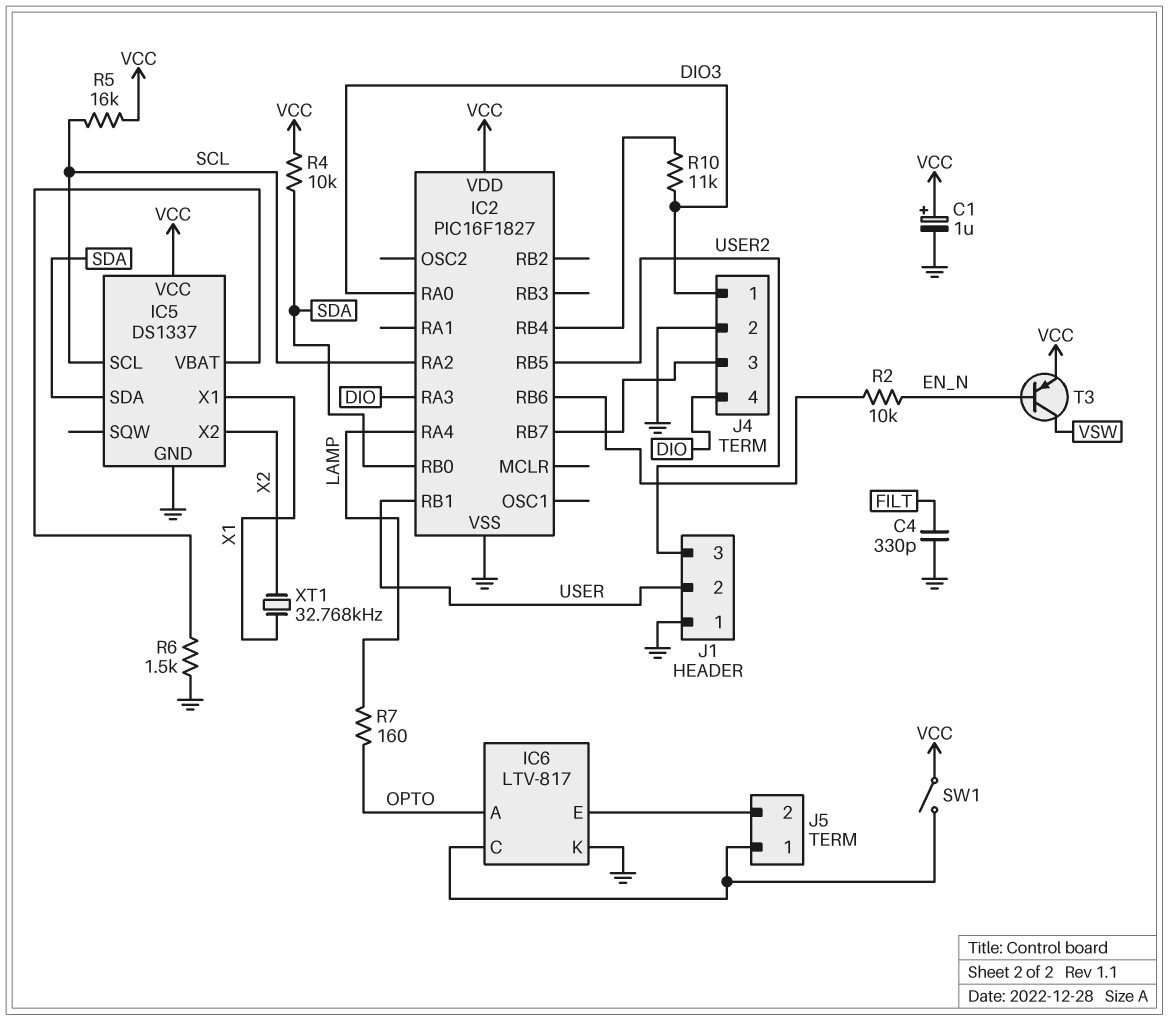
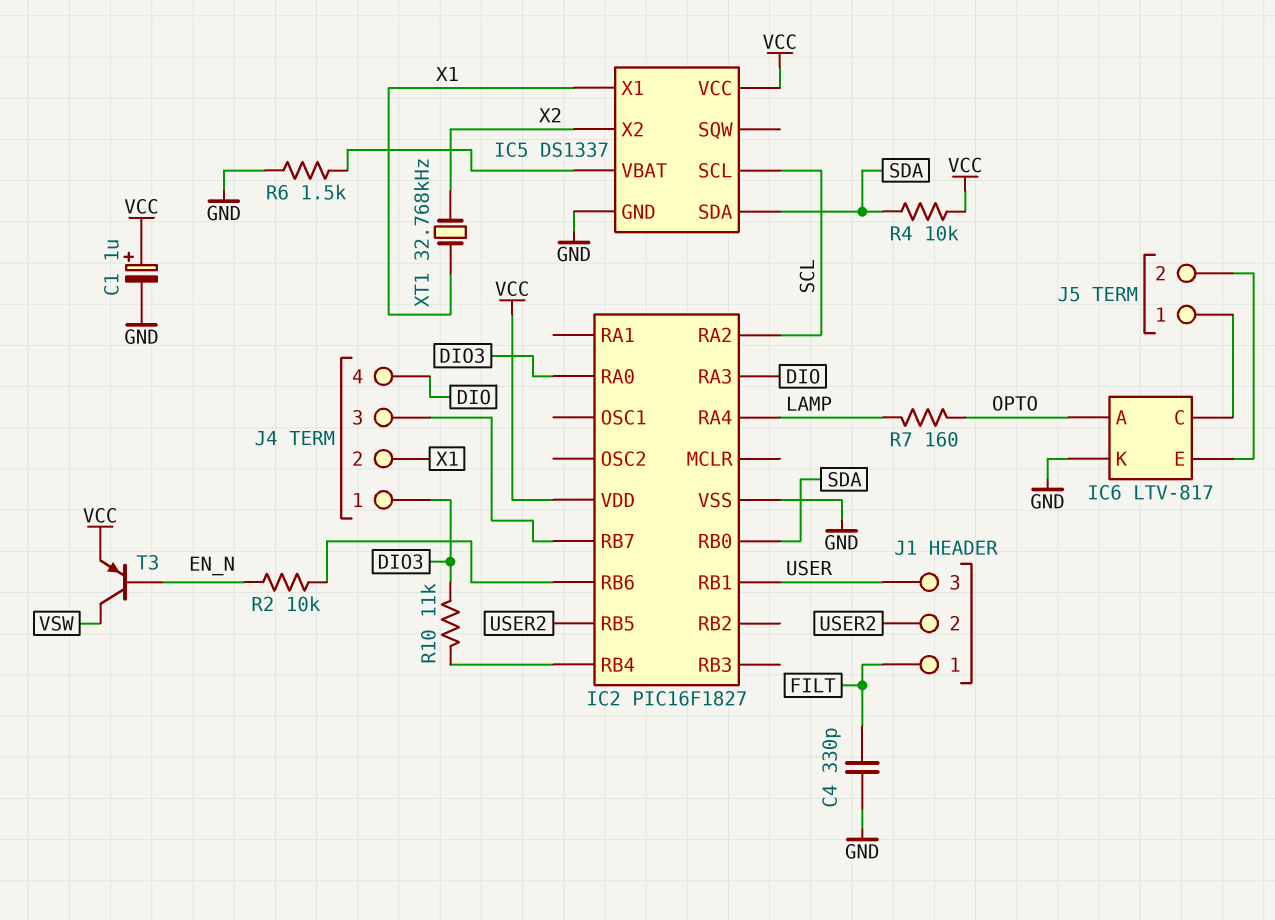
J1 pin 1: GND -> FILT
J1 pin 2: USER -> USER2
J1 pin 3: USER2 -> USER
J4 pin 2: GND -> X1
R5: 16k (SCL, VCC) -> none
SW1: switch (IC6/C, VCC) -> none

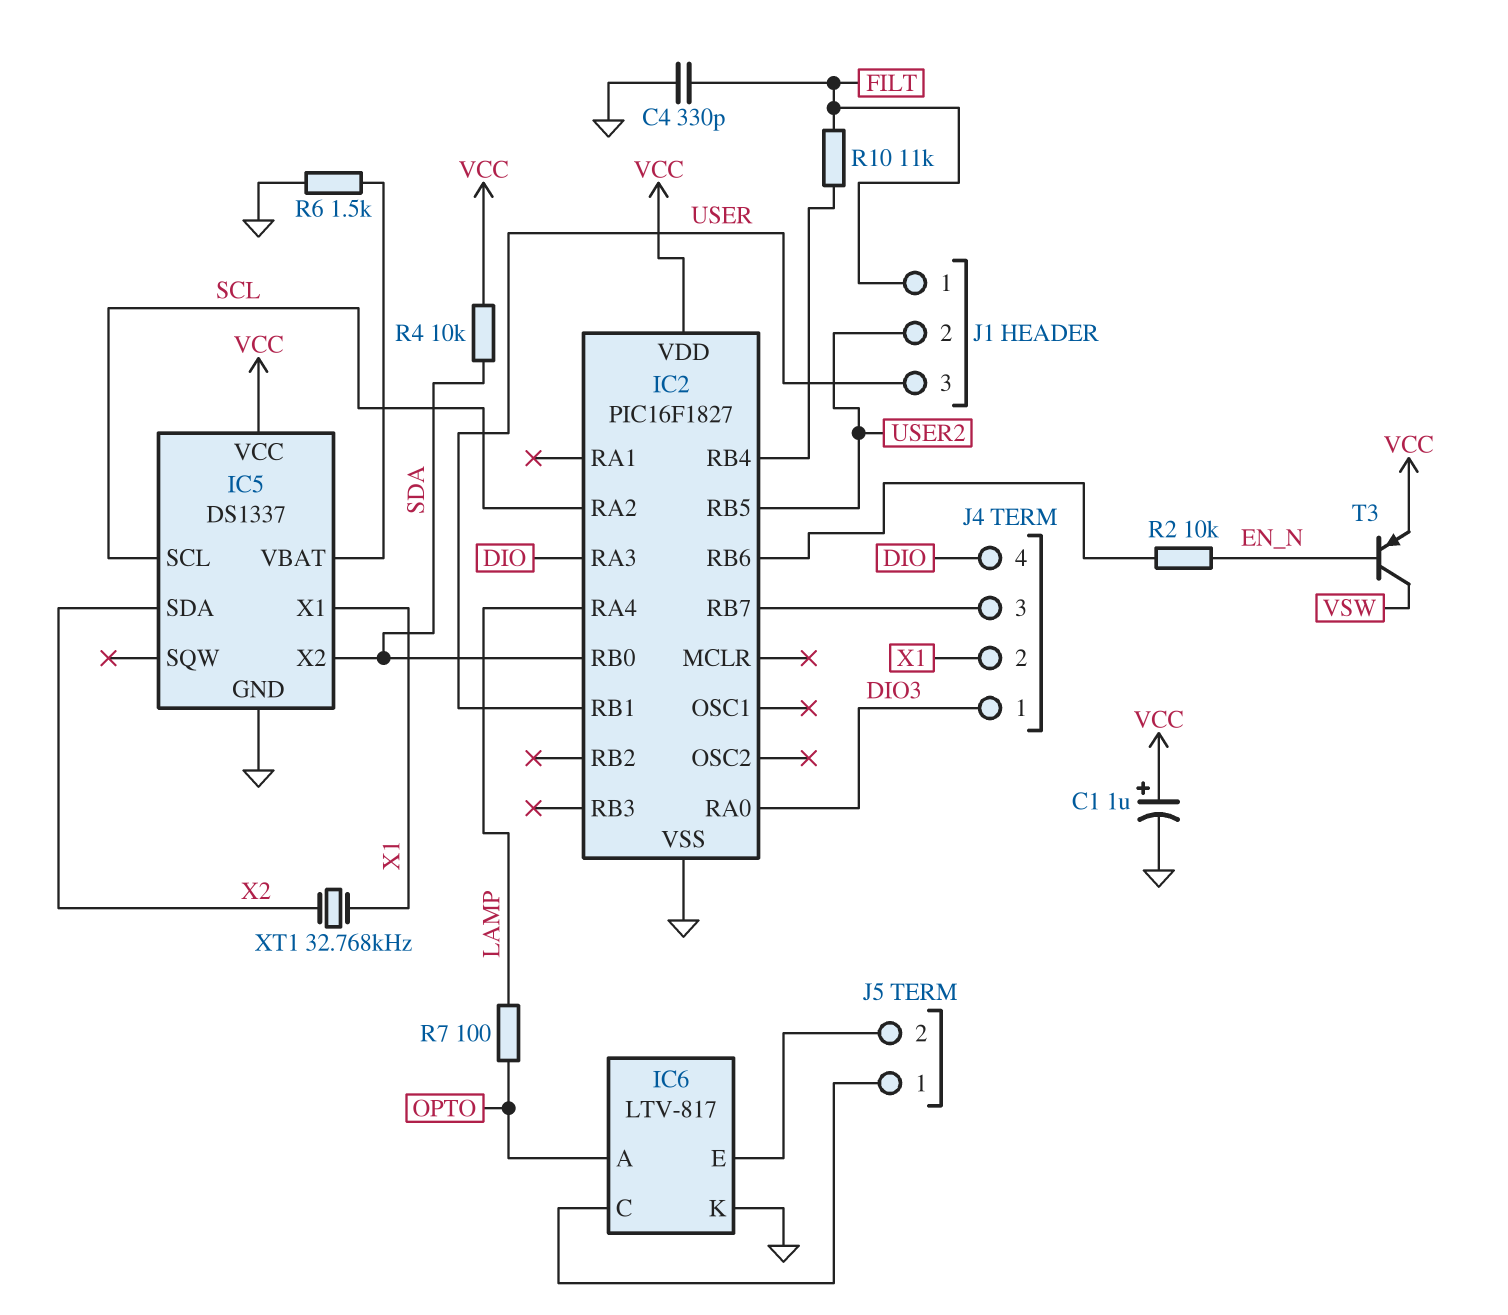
IC5 pin SDA: SDA -> X2
IC5 pin X2: X2 -> SDA
R7: 160 (LAMP, OPTO) -> 100 (LAMP, OPTO)
R10: 11k (DIO3, IC2/RB4) -> 11k (FILT, IC2/RB4)

